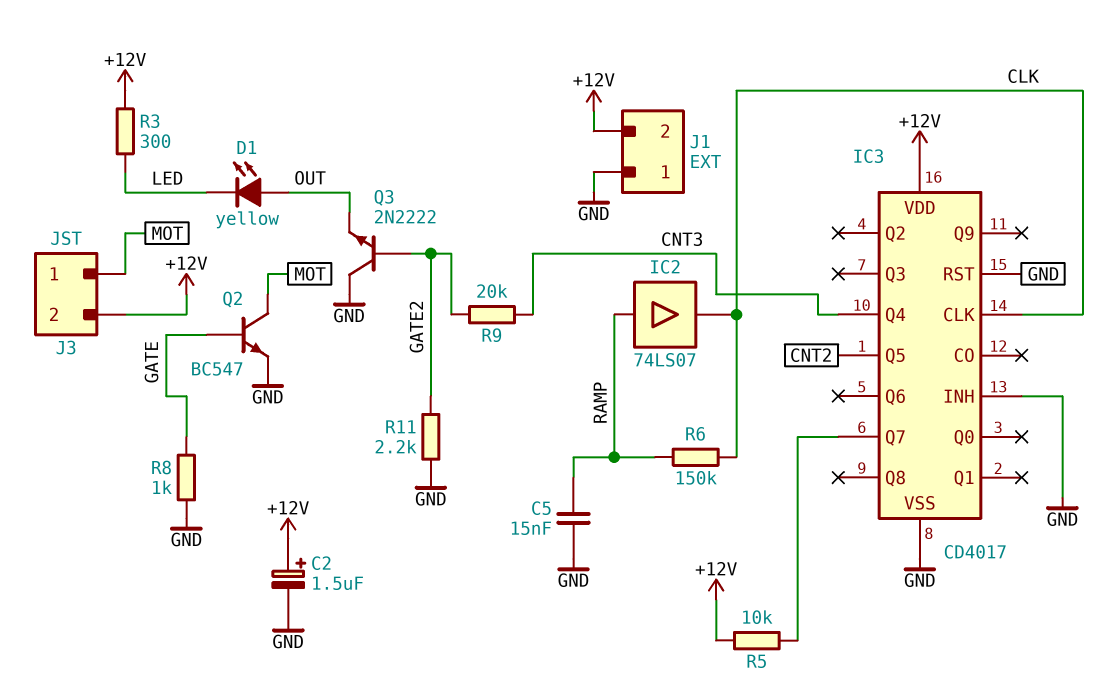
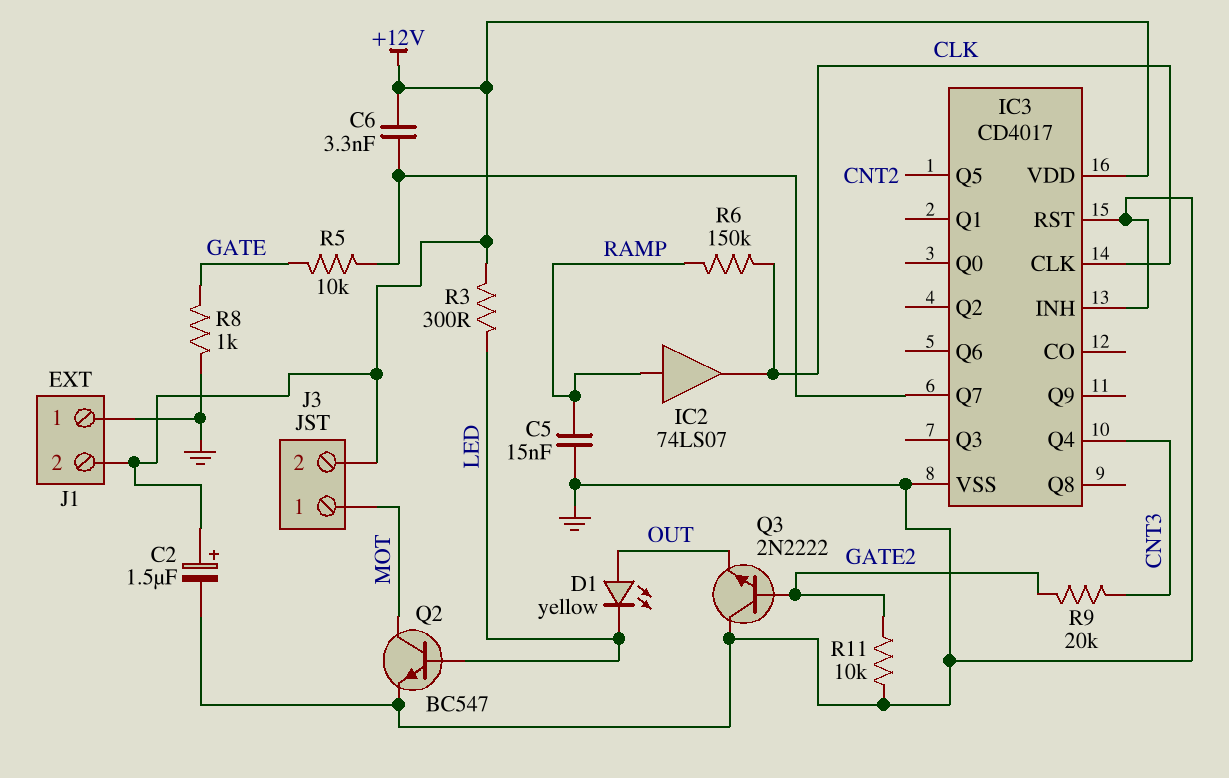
C6: none -> 3.3nF (+12V, IC3/Q7)
Q2: NPN BC547 (B GATE, C MOT, E GND) -> NPN BC547 (B LED, C MOT, E GND)
R5: 10k (+12V, IC3/Q7) -> 10k (GATE, IC3/Q7)
R11: 2.2k (GATE2, GND) -> 10k (GATE2, GND)

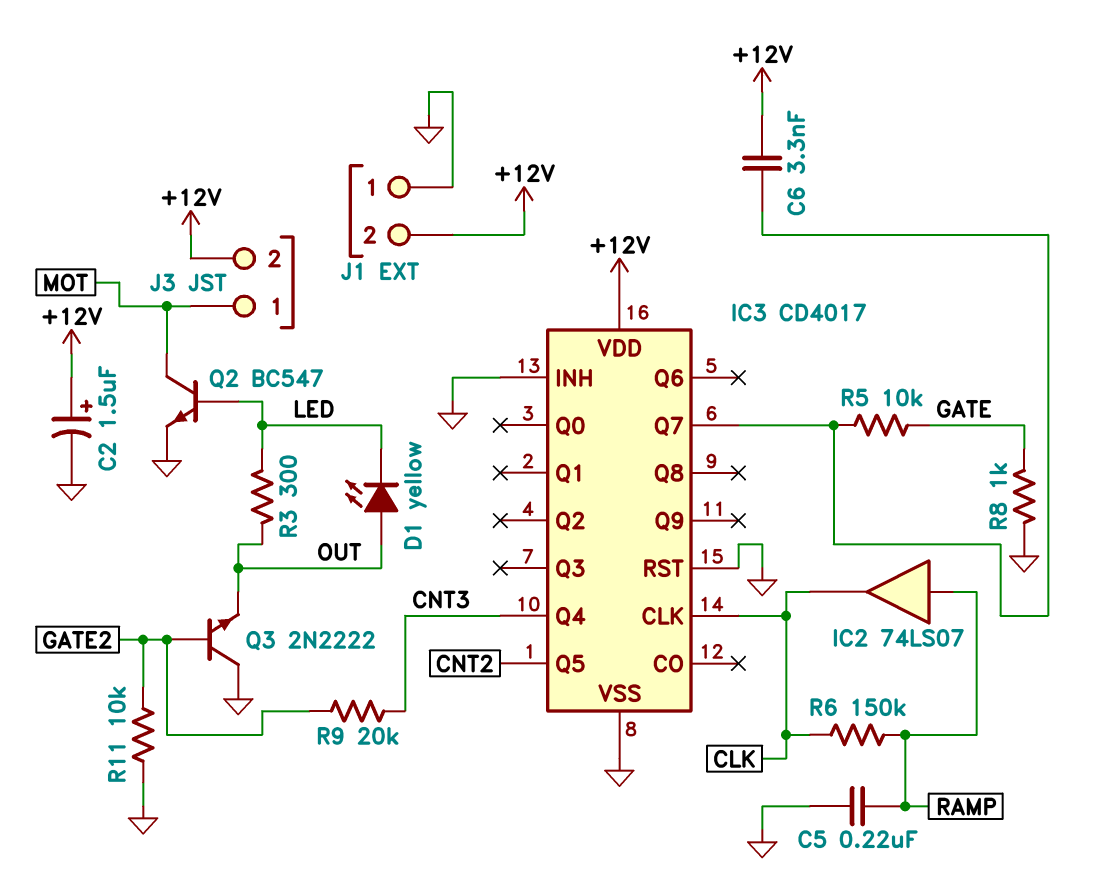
C5: 15nF (GND, RAMP) -> 220nF (GND, RAMP)
R3: 300 (+12V, LED) -> 300 (LED, OUT)

